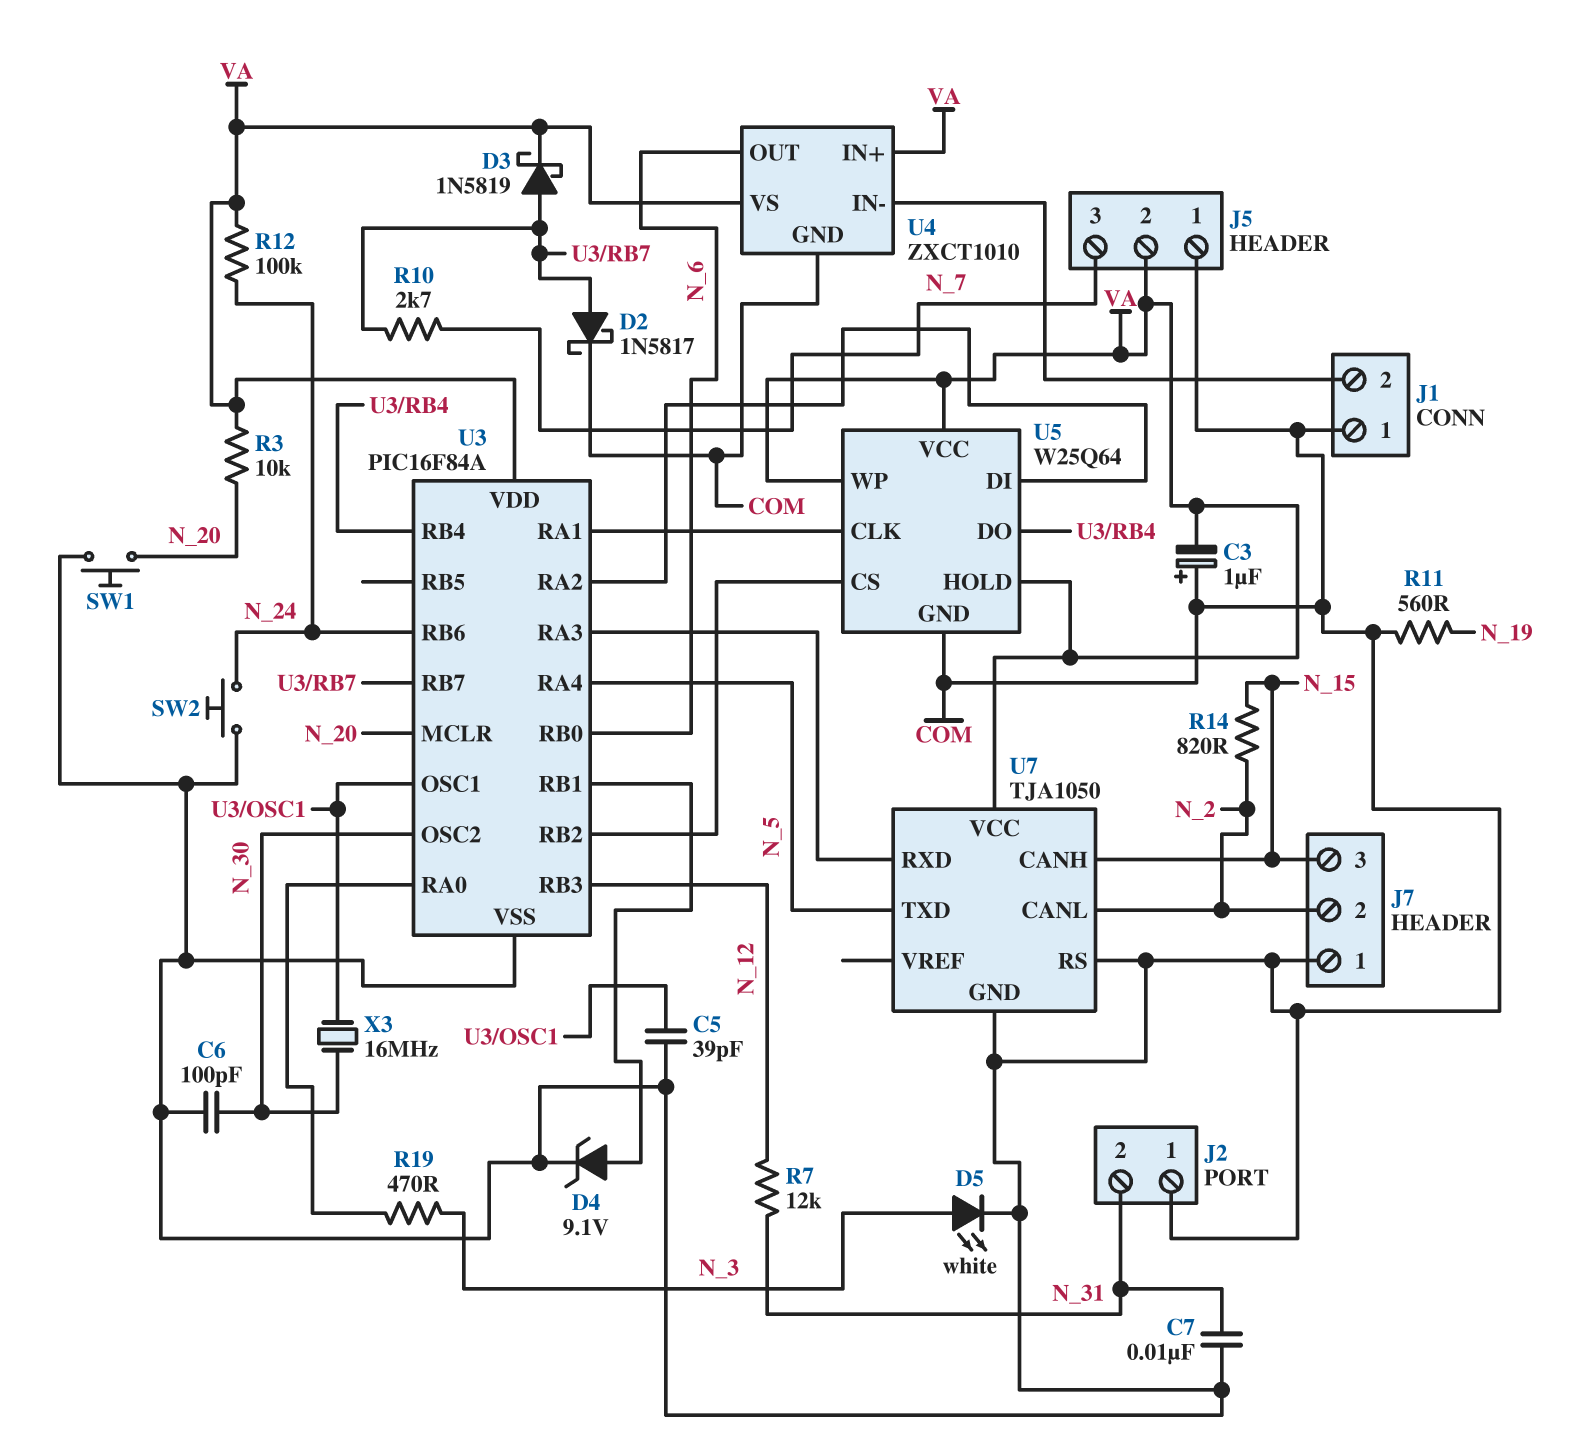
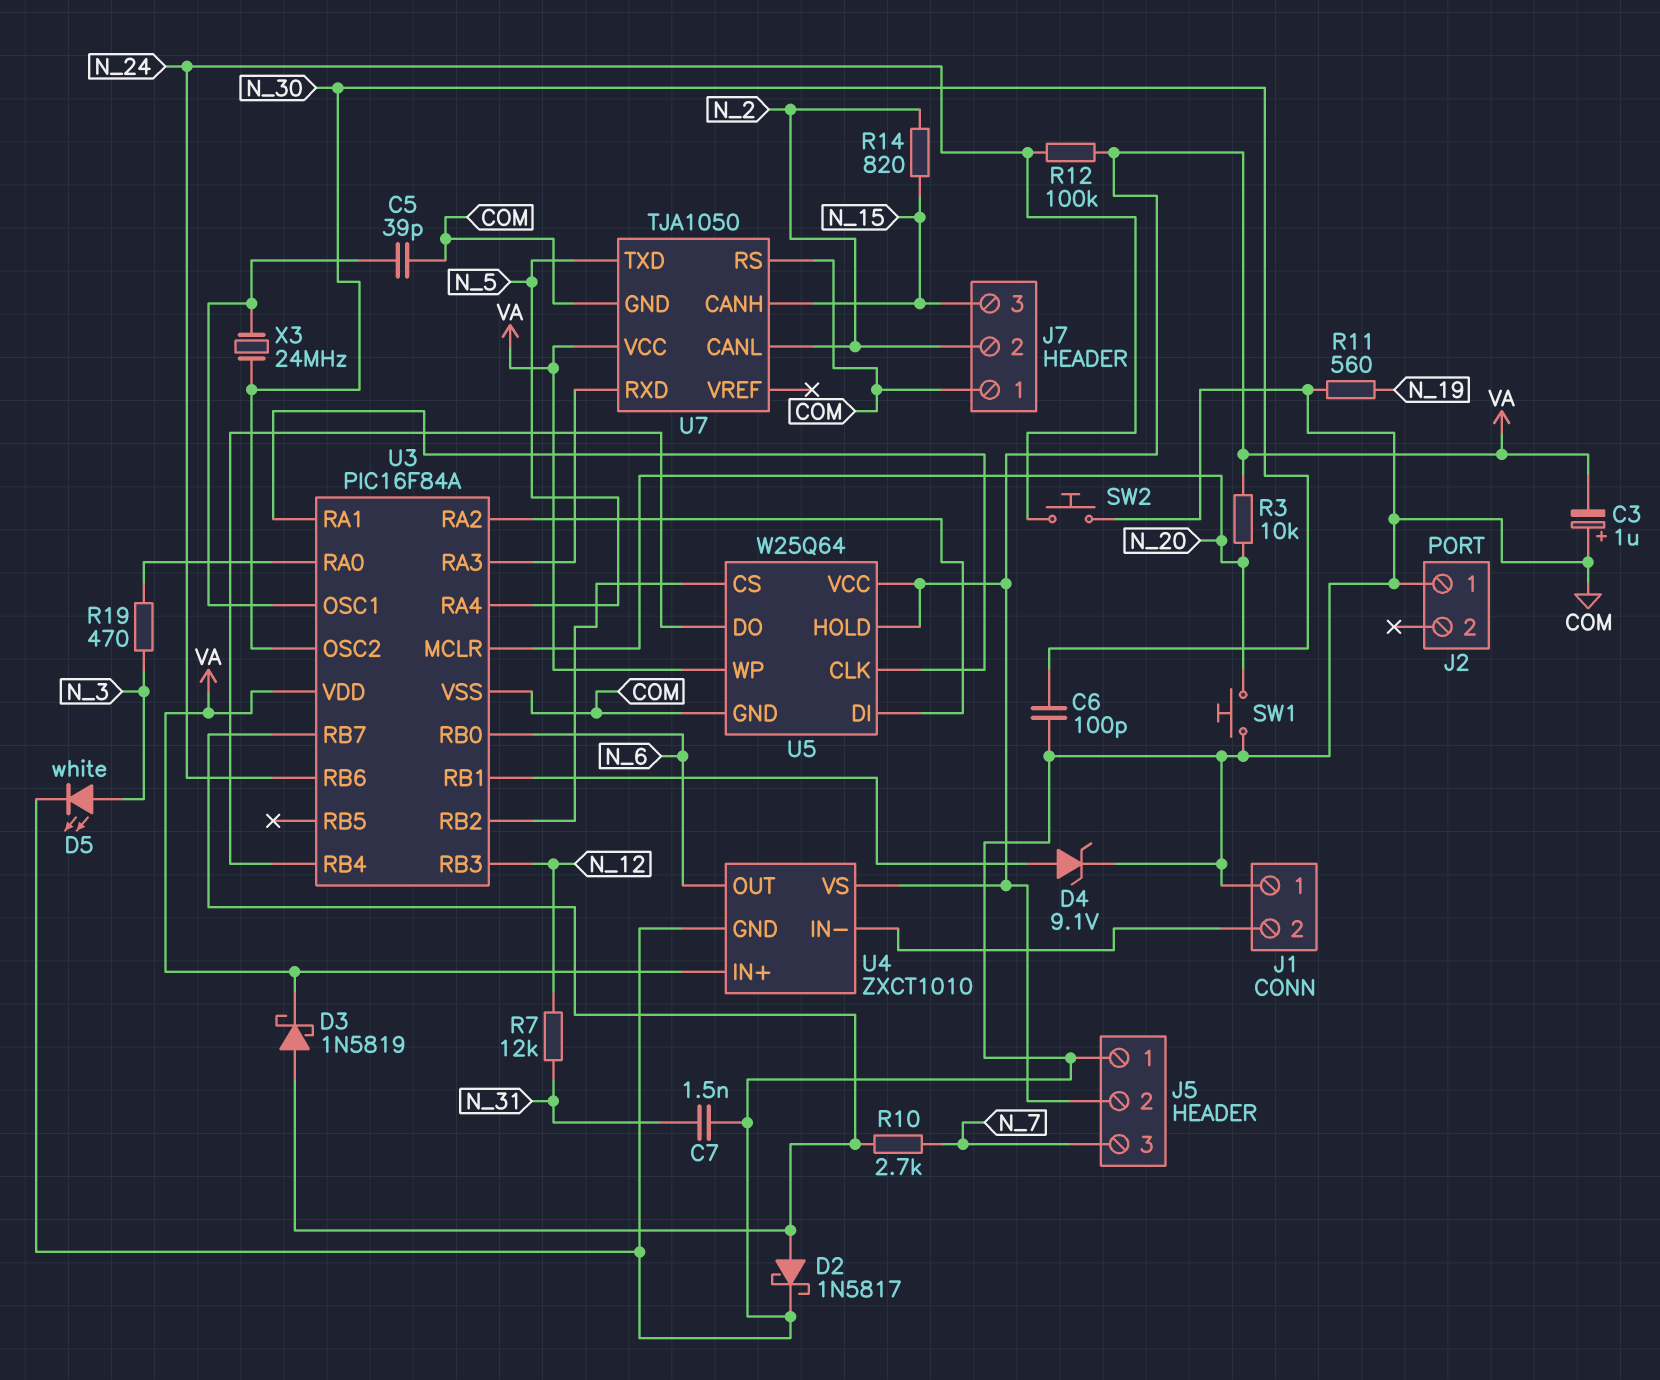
C7: 10nF (COM, N_31) -> 1.5nF (COM, N_31)
J2 pin 2: N_31 -> none
X3: 16MHz (N_30, U3/OSC1) -> 24MHz (N_30, U3/OSC1)

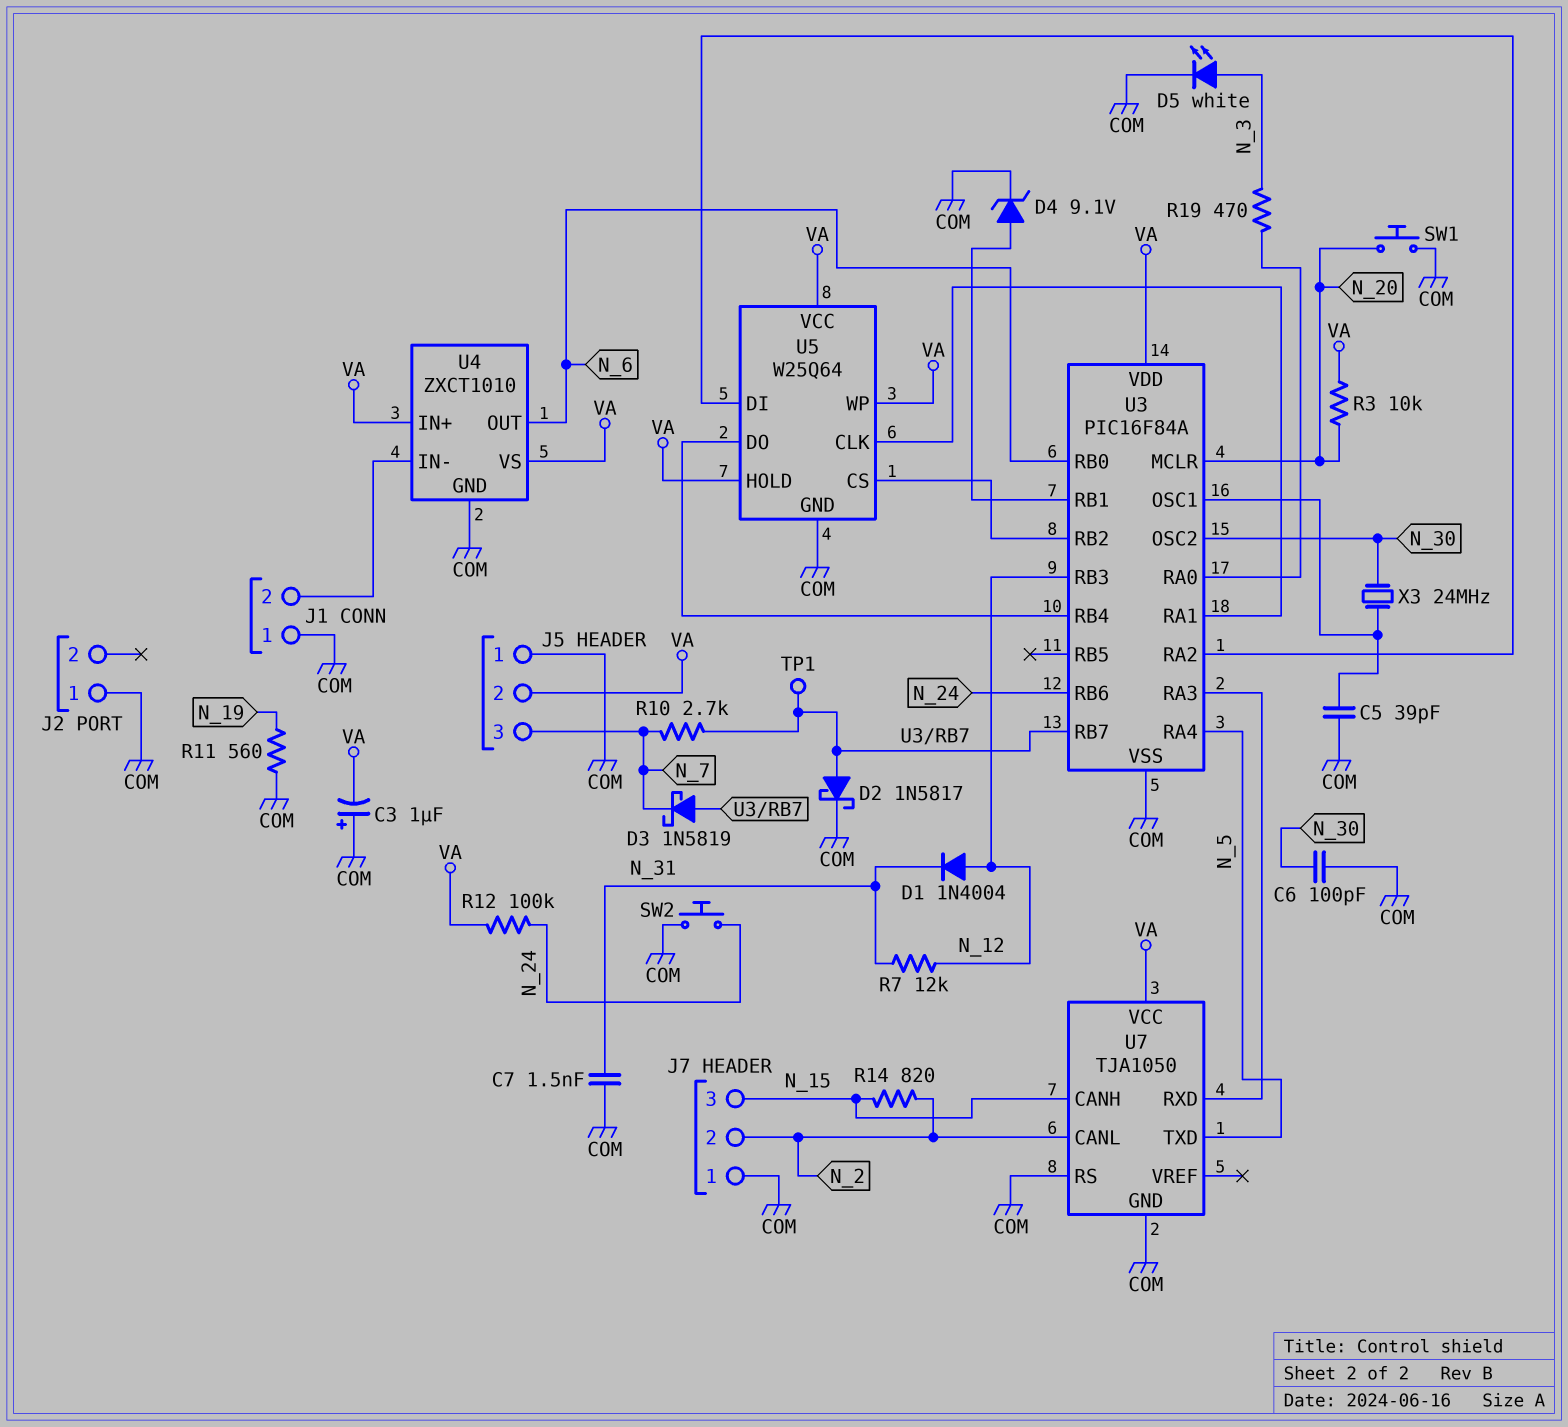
D1: none -> diode 1N4004 (A N_12, K N_31)
D3: schottky 1N5819 (A U3/RB7, K VA) -> schottky 1N5819 (A U3/RB7, K N_7)
TP1: none -> test point (U3/RB7)

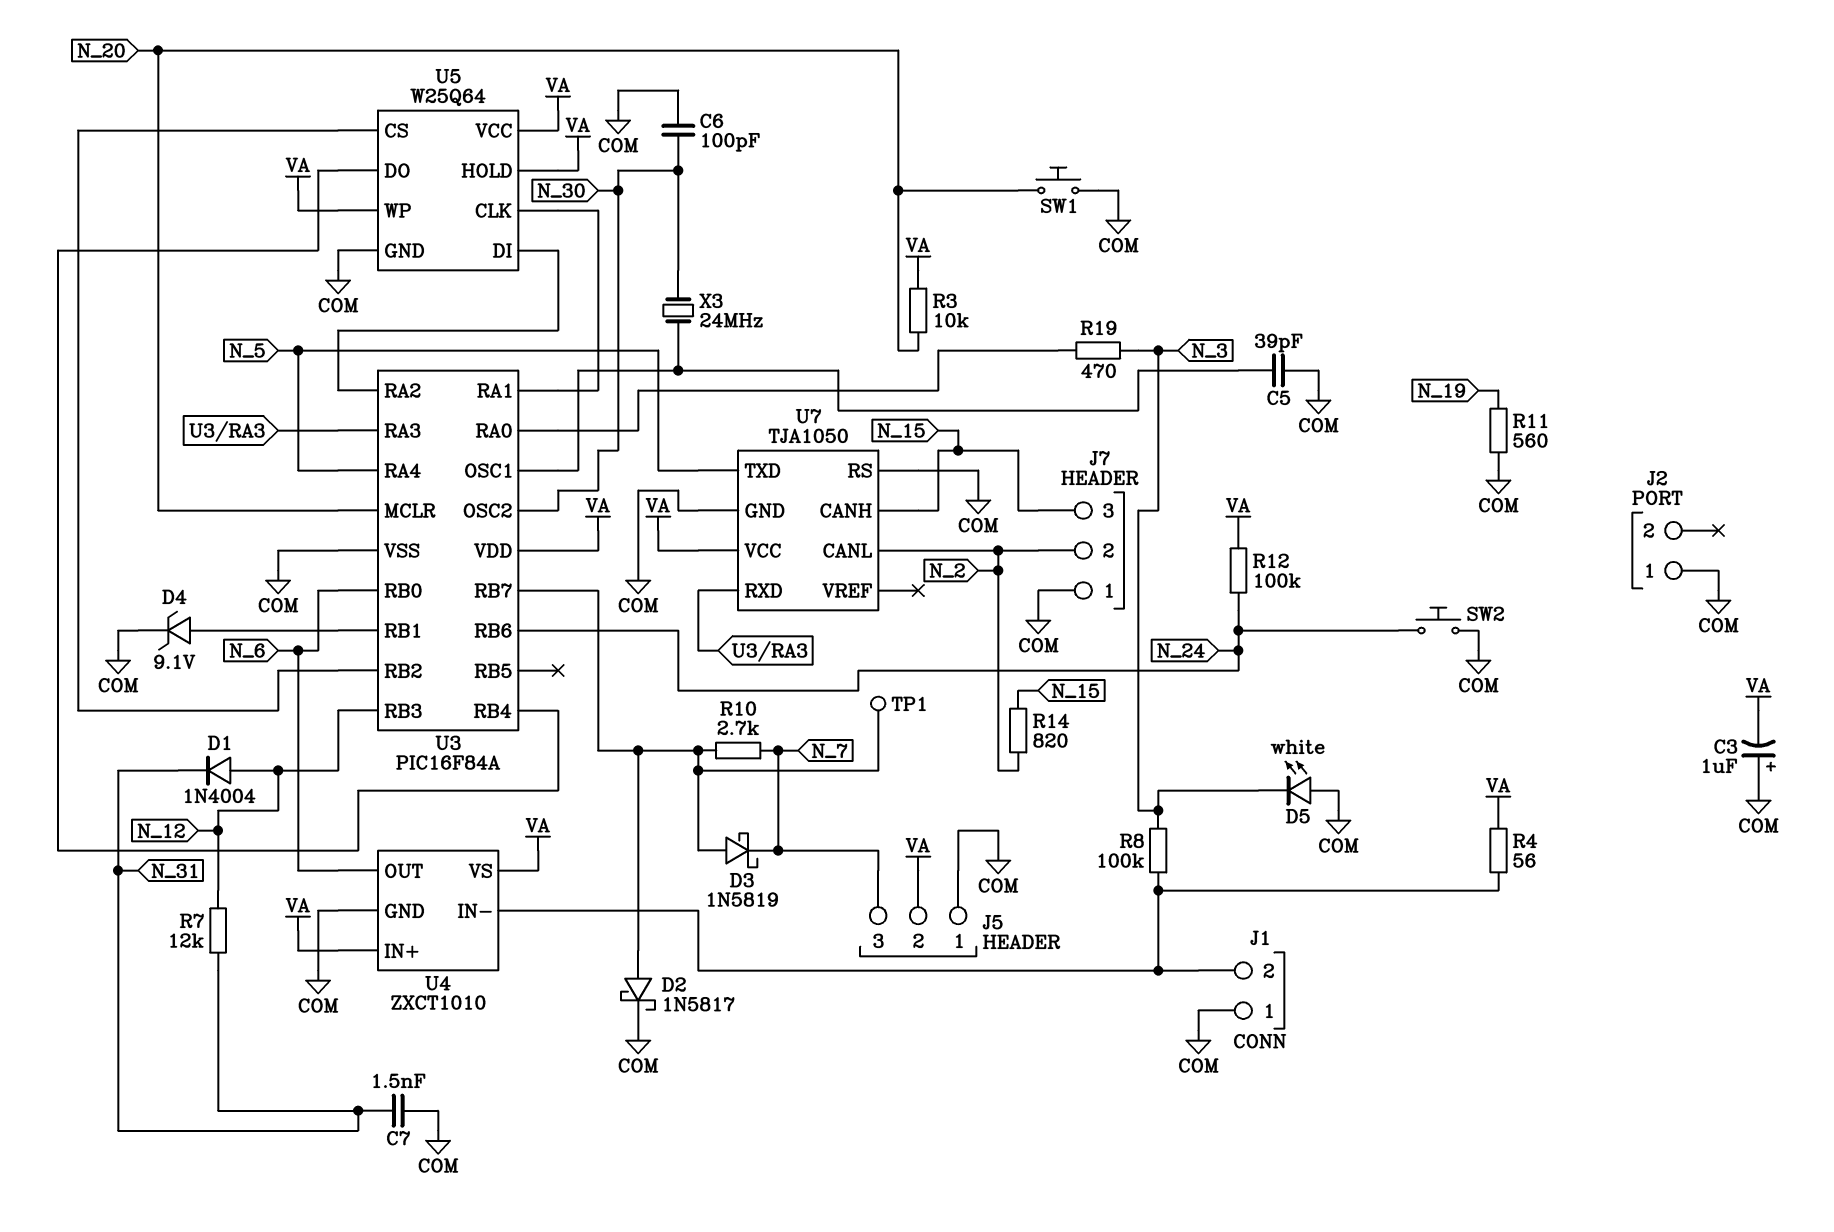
D5: LED white (A N_3, K COM) -> LED white (A COM, K N_3)
R4: none -> 56 (J1/2, VA)
R8: none -> 100k (J1/2, N_3)

